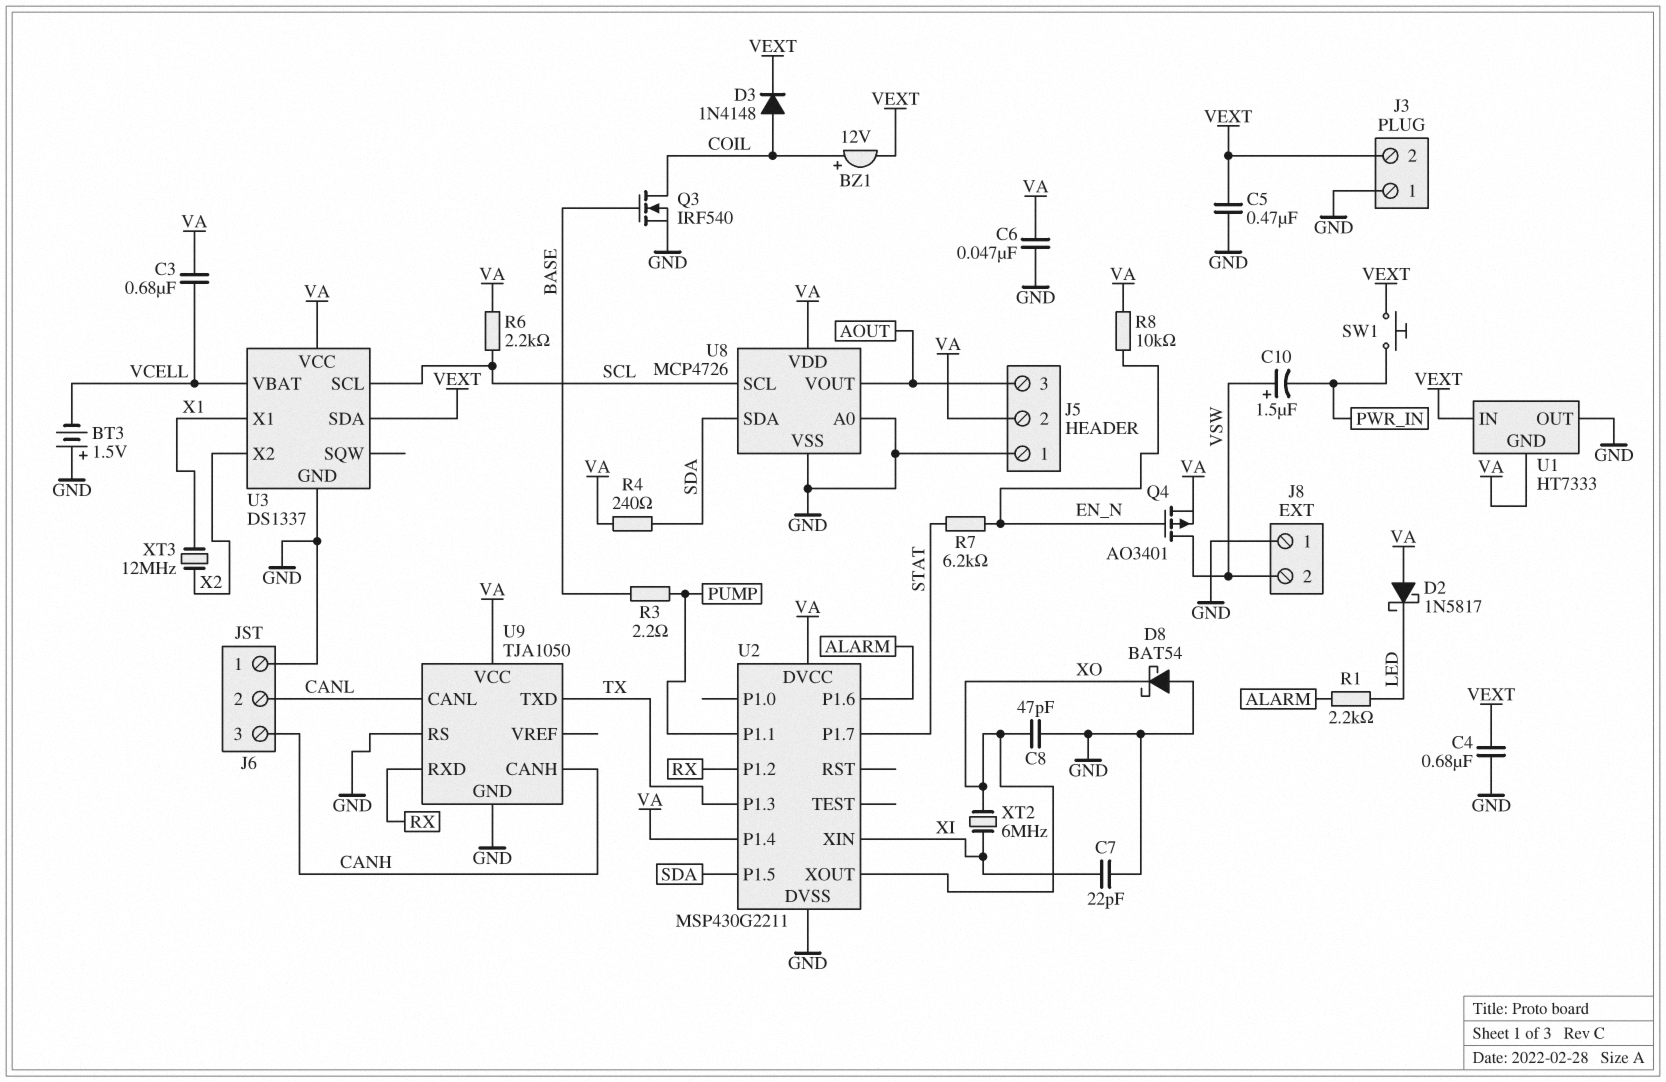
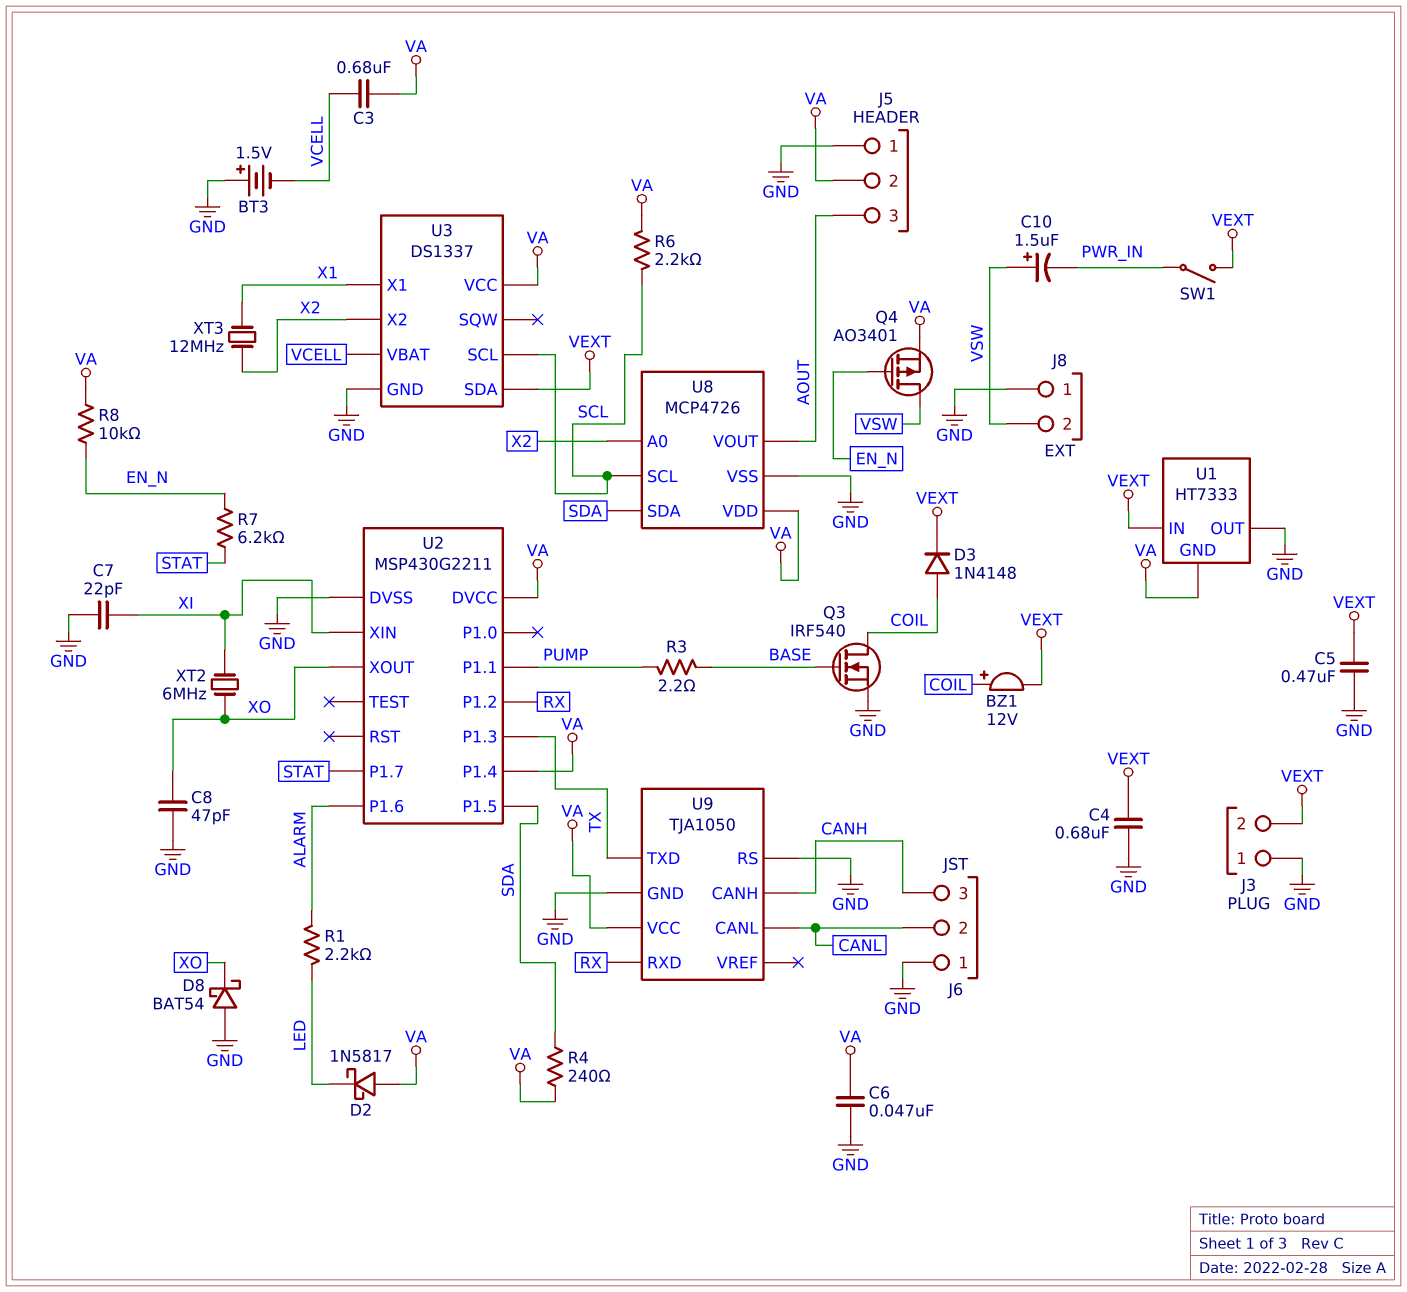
SW1: button (PWR_IN, VEXT) -> switch (PWR_IN, VEXT)
U8 pin A0: GND -> X2

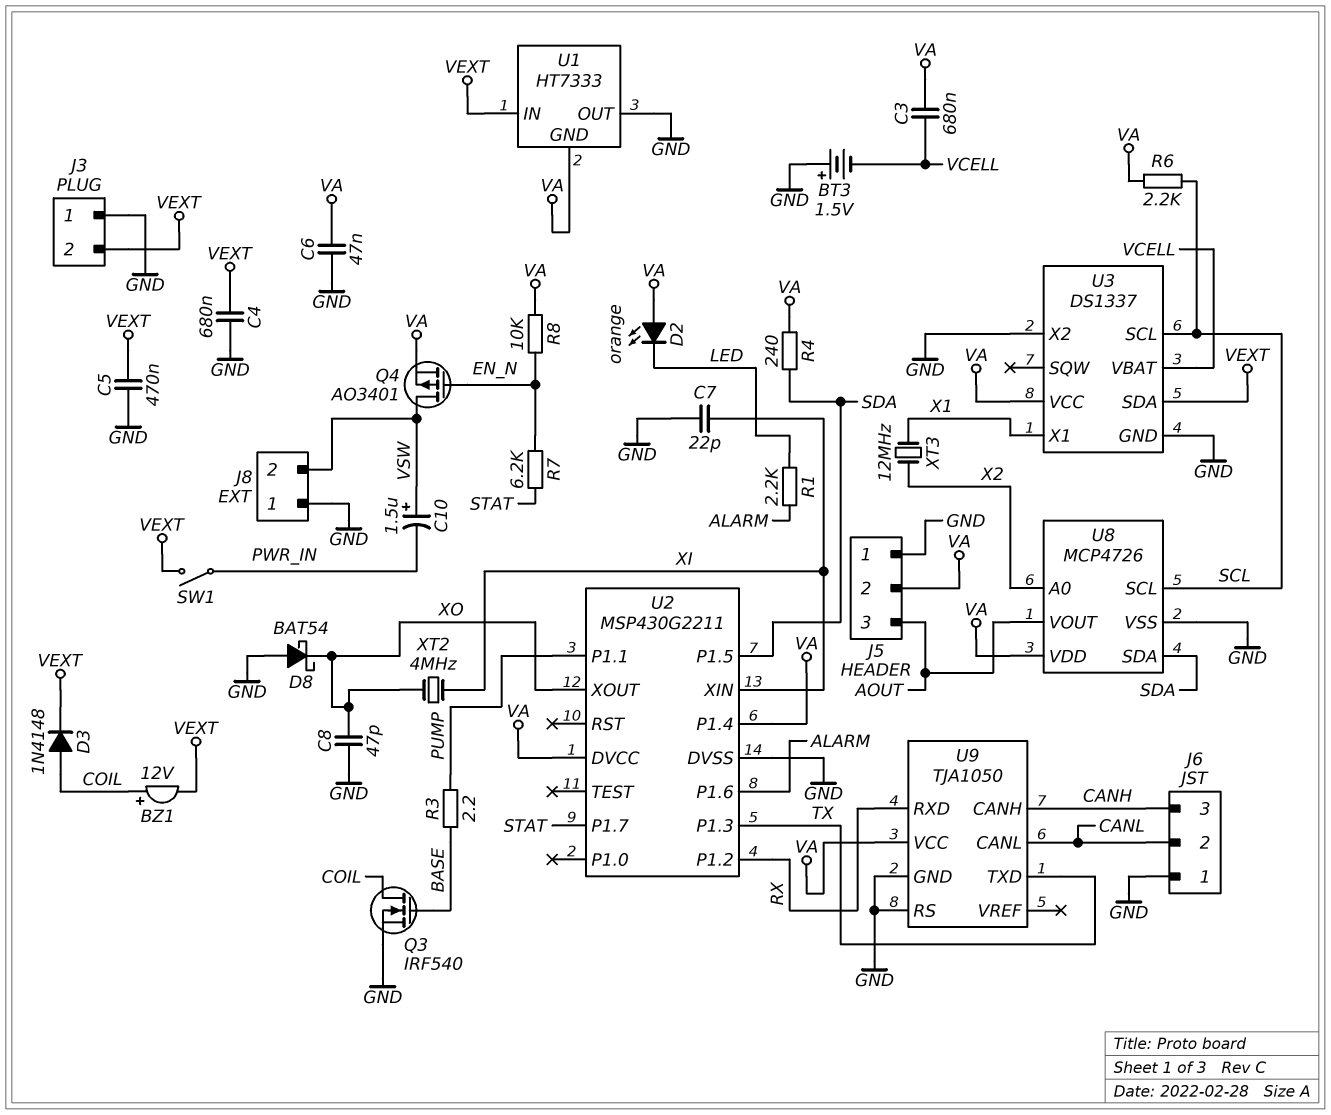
D2: schottky 1N5817 (A VA, K LED) -> LED orange (A VA, K LED)
U3 pin X2: X2 -> GND
XT2: 6MHz (XI, XO) -> 4MHz (XI, XO)

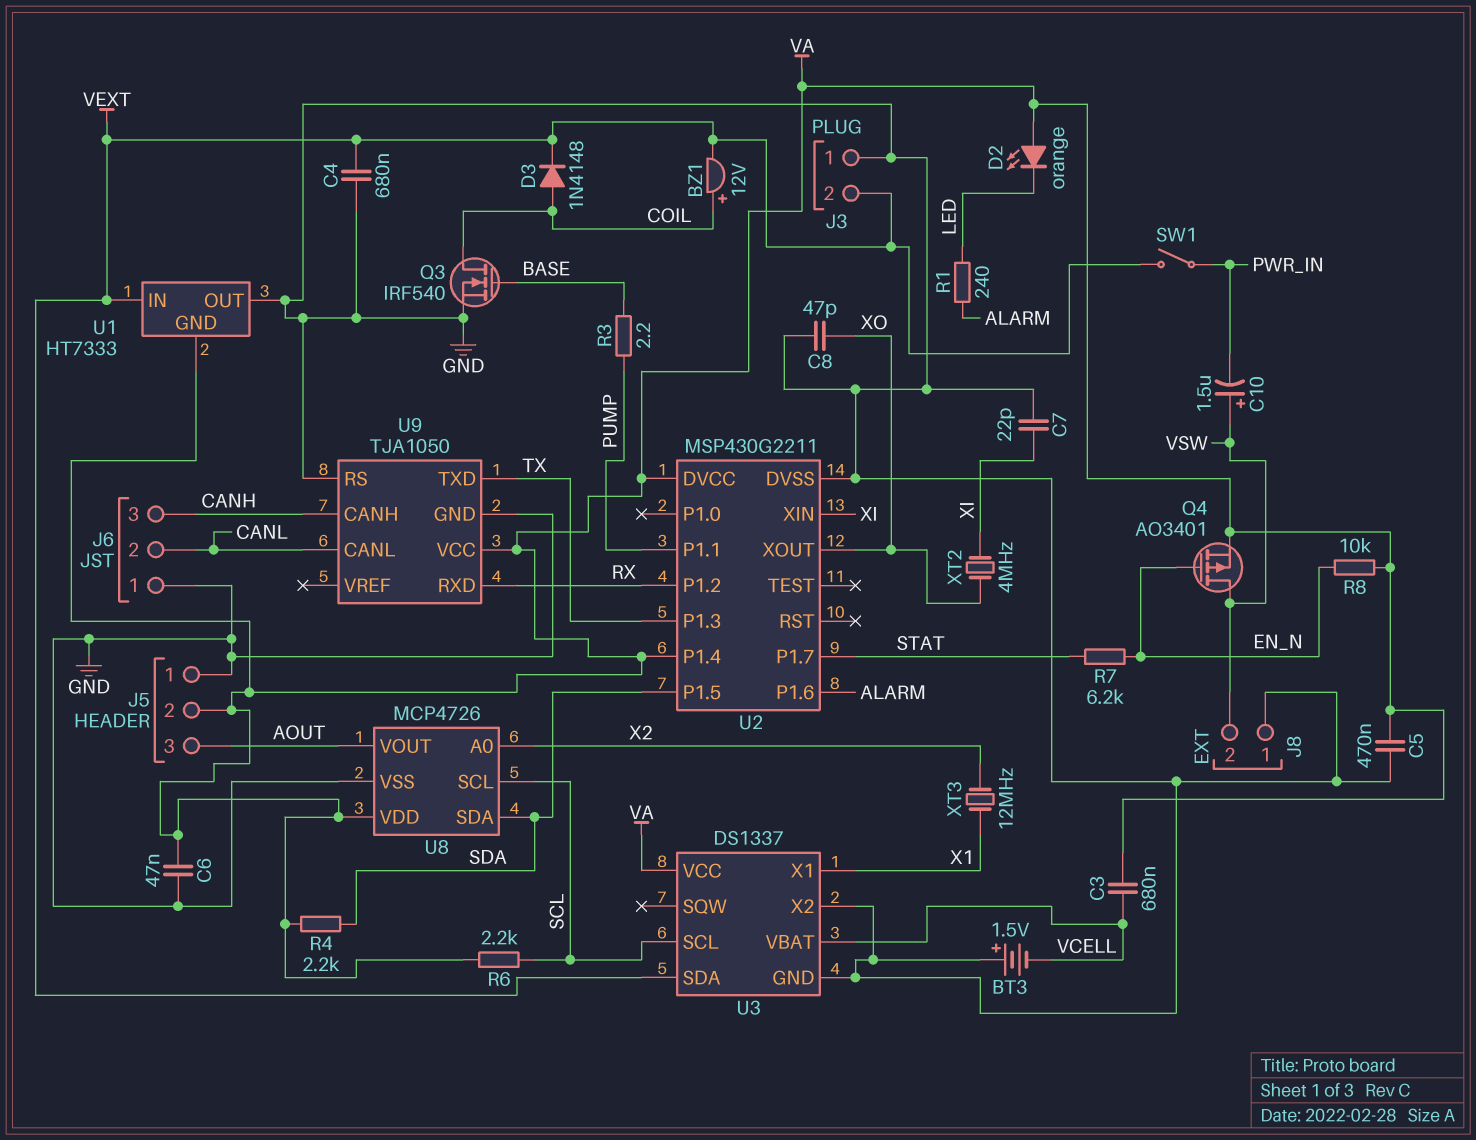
C5: 470nF (GND, VEXT) -> 470nF (GND, VA)
D8: schottky BAT54 (A GND, K XO) -> none
R1: 2.2k (ALARM, LED) -> 240 (ALARM, LED)
R4: 240 (SDA, VA) -> 2.2k (SDA, VA)

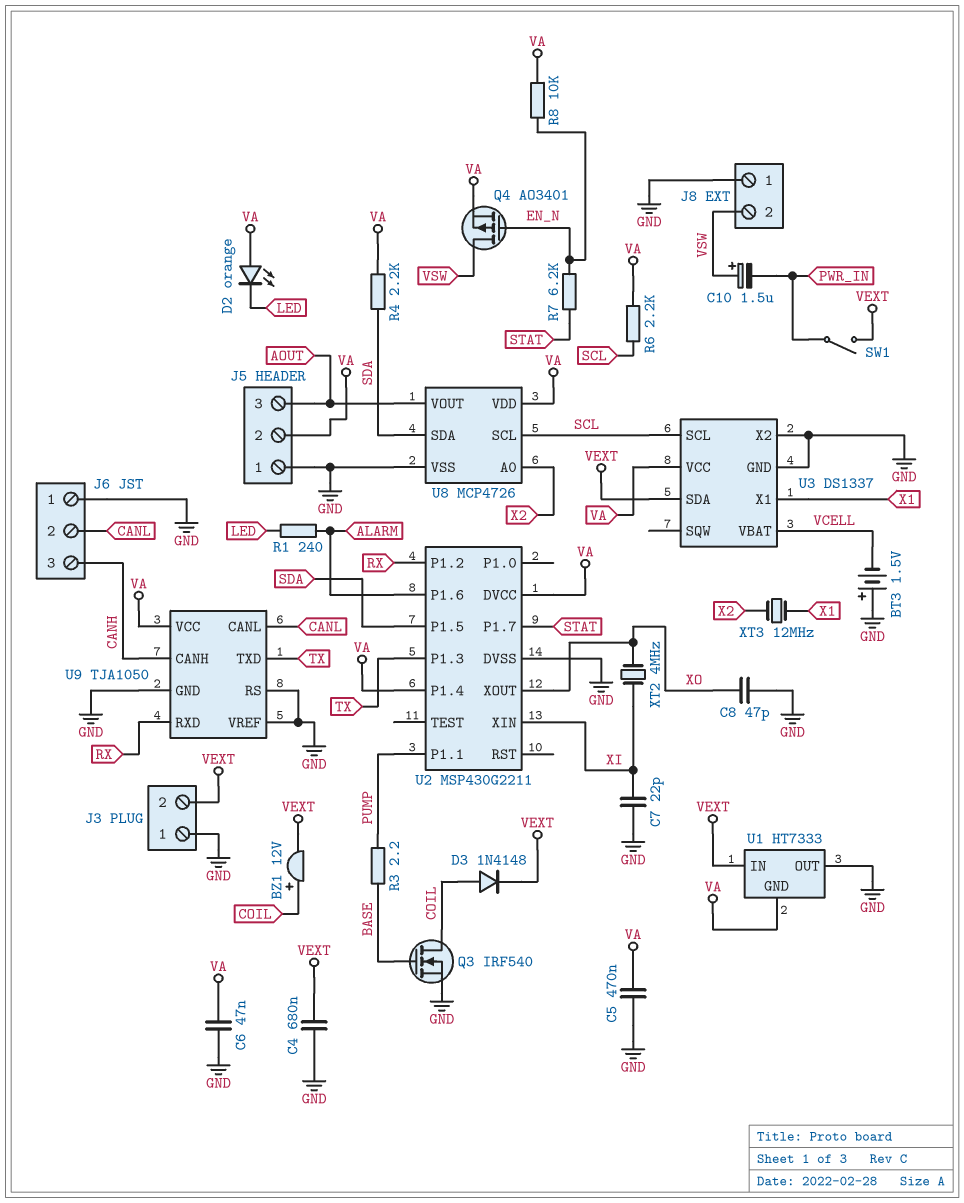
C3: 680nF (VA, VCELL) -> none
U9 pin VREF: none -> GND

